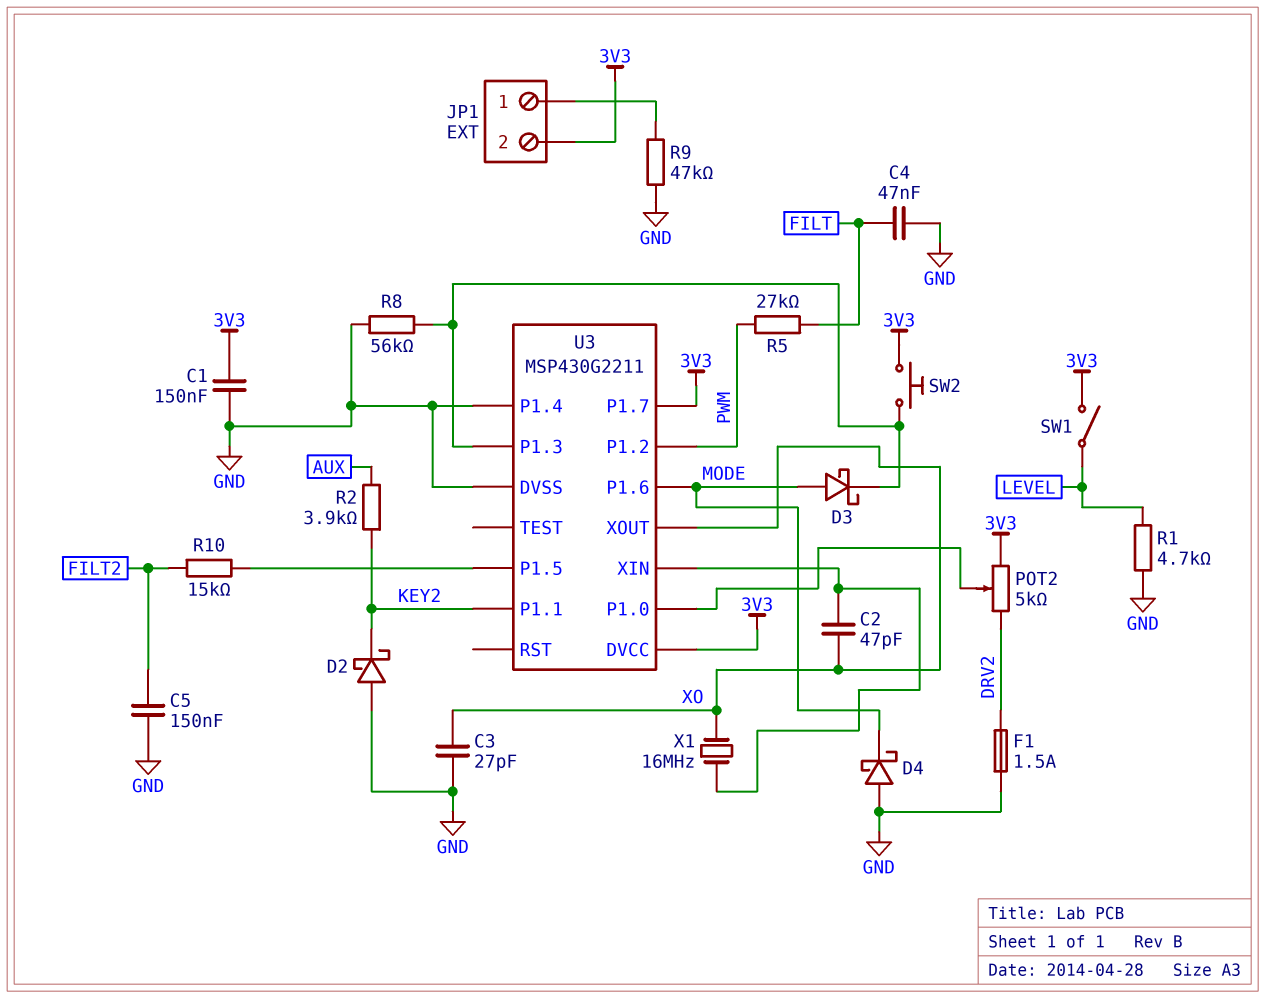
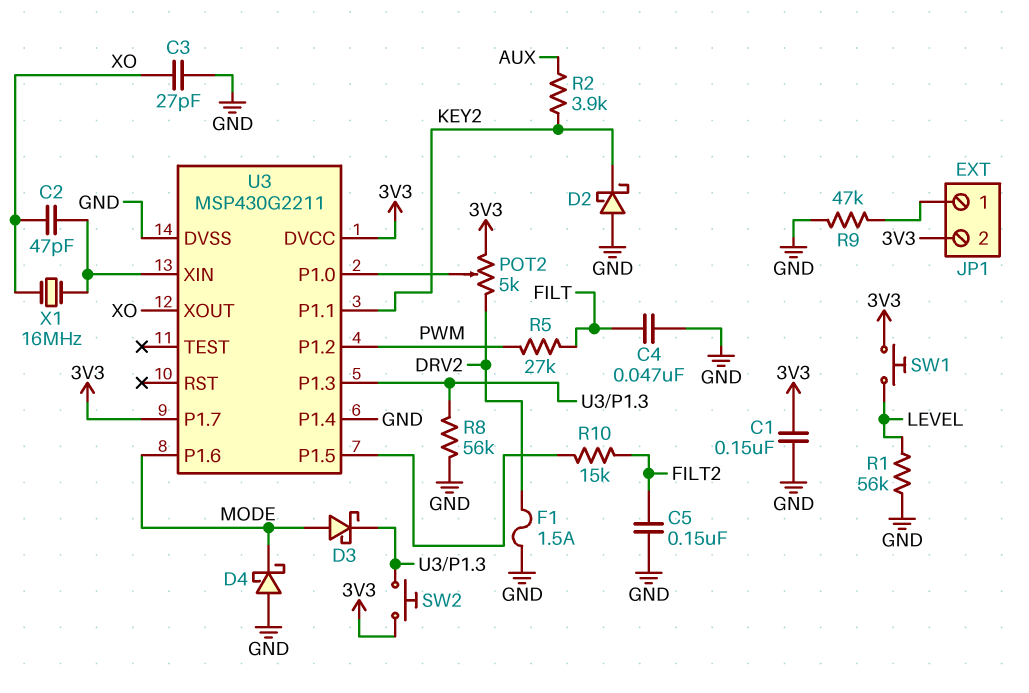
R1: 4.7k (GND, LEVEL) -> 56k (GND, LEVEL)
SW1: switch (3V3, LEVEL) -> button (3V3, LEVEL)

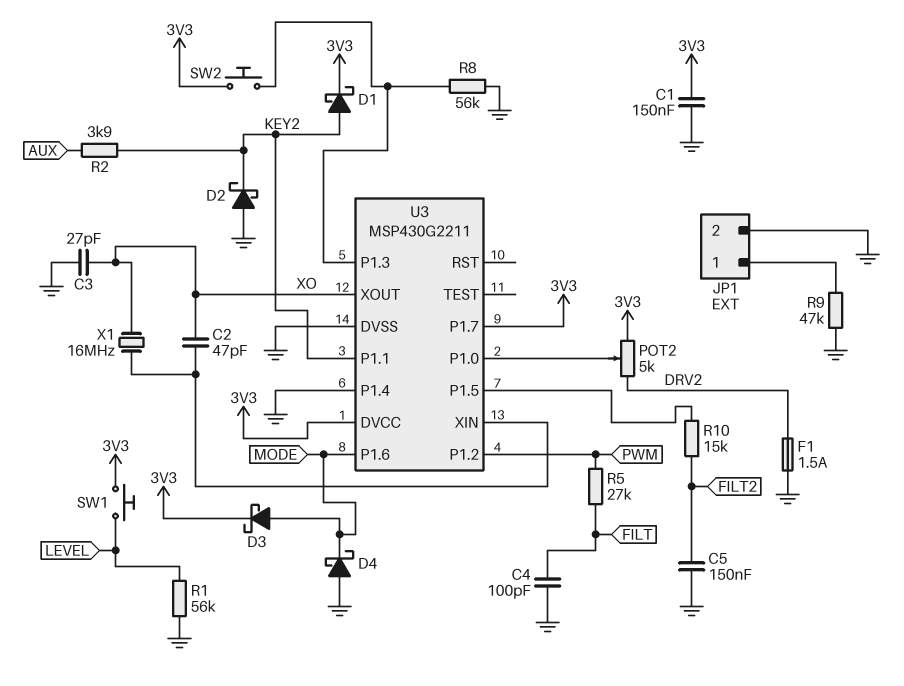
C4: 47nF (FILT, GND) -> 100pF (FILT, GND)
D1: none -> schottky (A KEY2, K 3V3)
D3: schottky (A MODE, K U3/P1.3) -> schottky (A MODE, K 3V3)
JP1 pin 2: 3V3 -> GND

